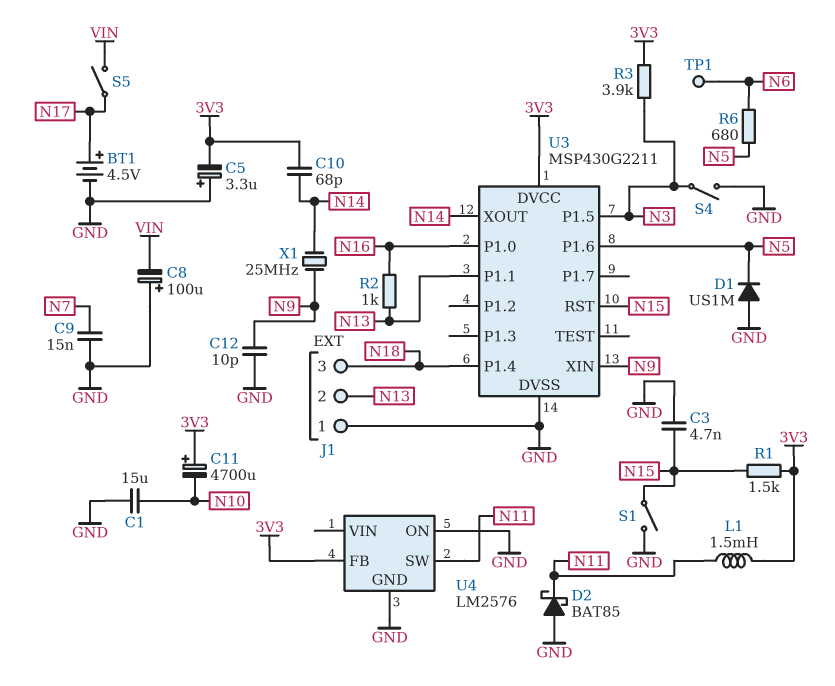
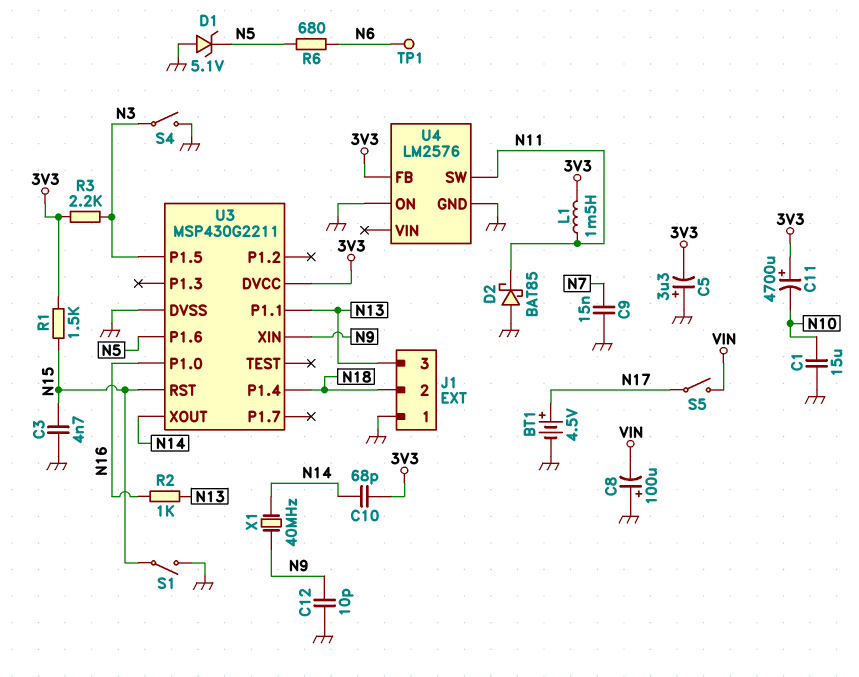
D1: diode US1M (A GND, K N5) -> zener 5.1V (A GND, K N5)
J1 pin 2: N13 -> N18
J1 pin 3: N18 -> N13
R3: 3.9k (3V3, N3) -> 2.2k (3V3, N3)
X1: 25MHz (N9, N14) -> 40MHz (N9, N14)

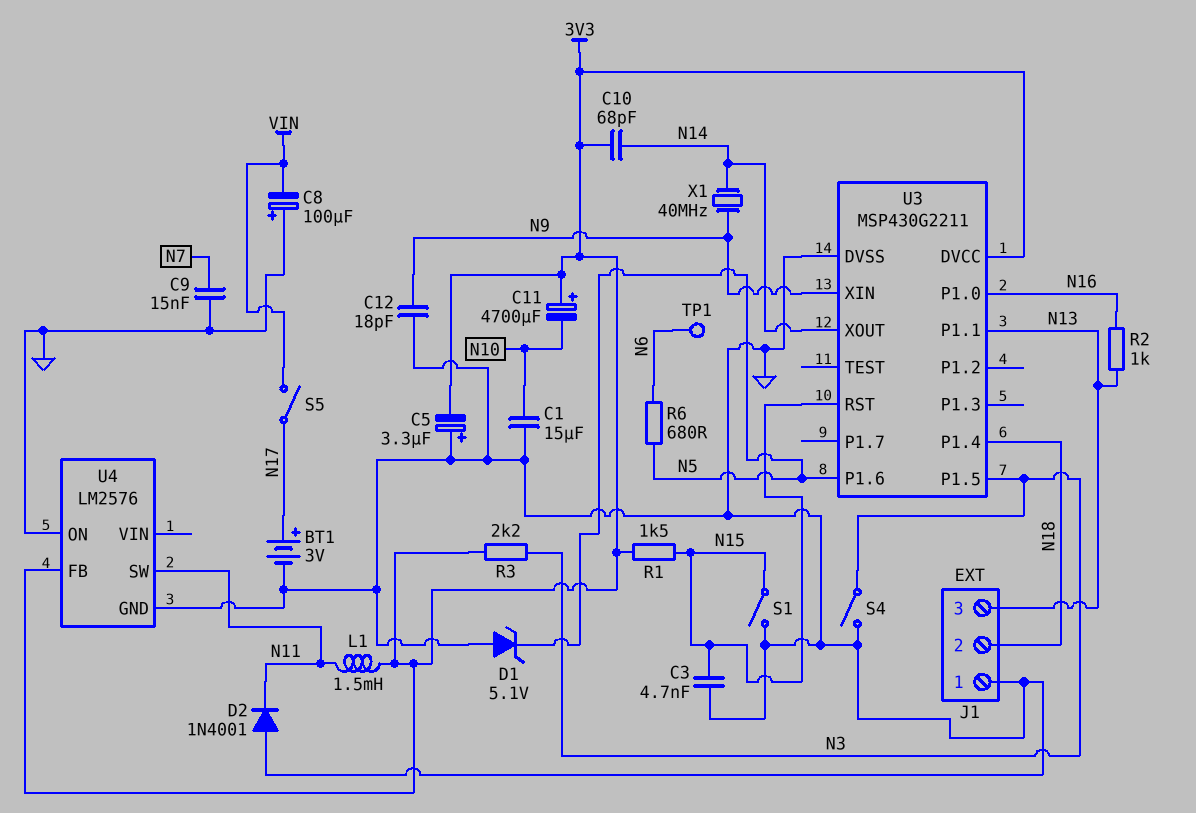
BT1: 4.5V (plus N17, minus GND) -> 3V (plus N17, minus GND)
C12: 10pF (GND, N9) -> 18pF (GND, N9)
D2: schottky BAT85 (A GND, K N11) -> diode 1N4001 (A GND, K N11)

